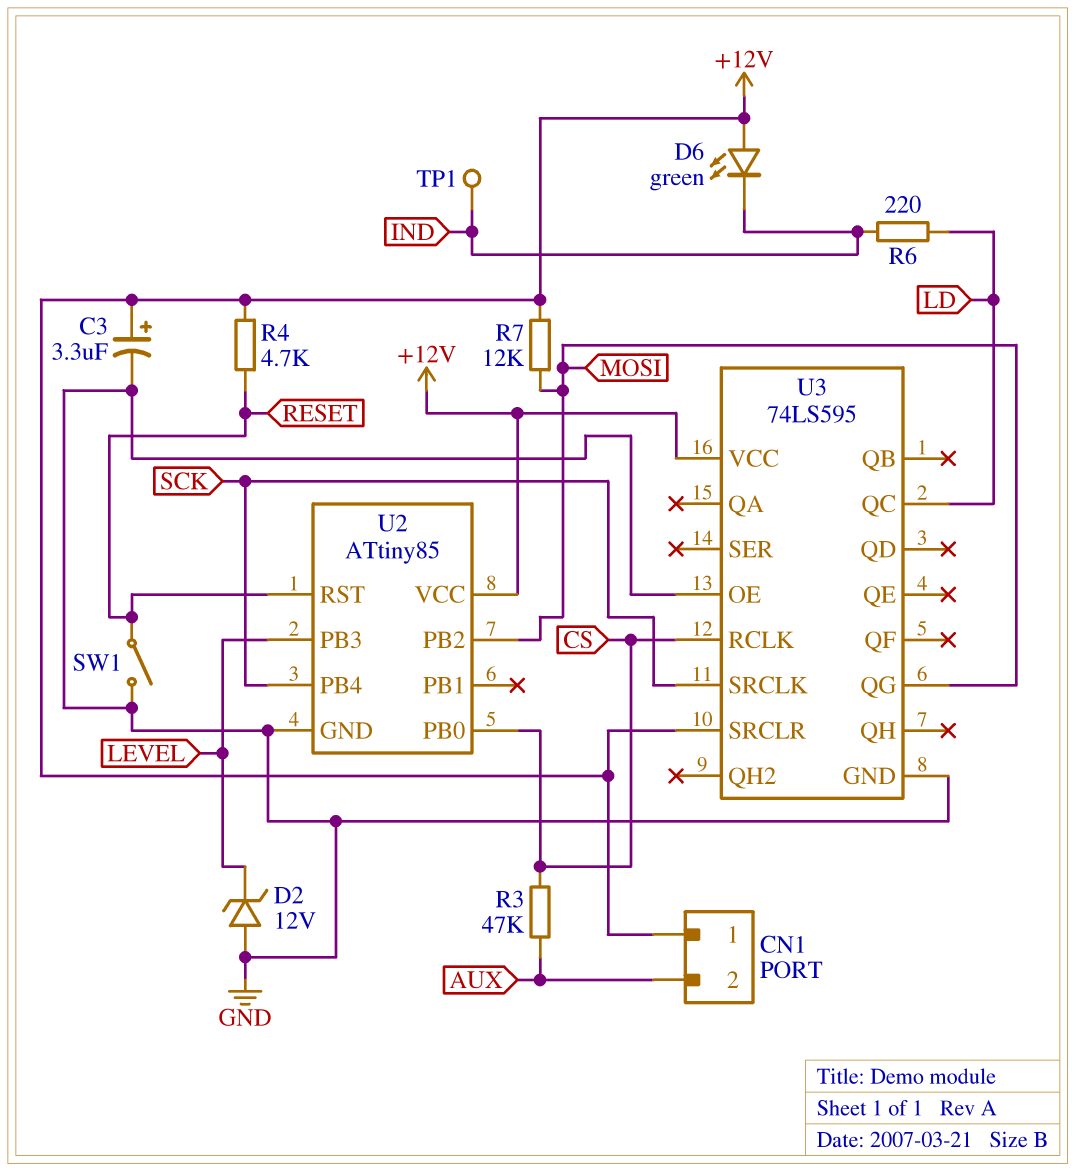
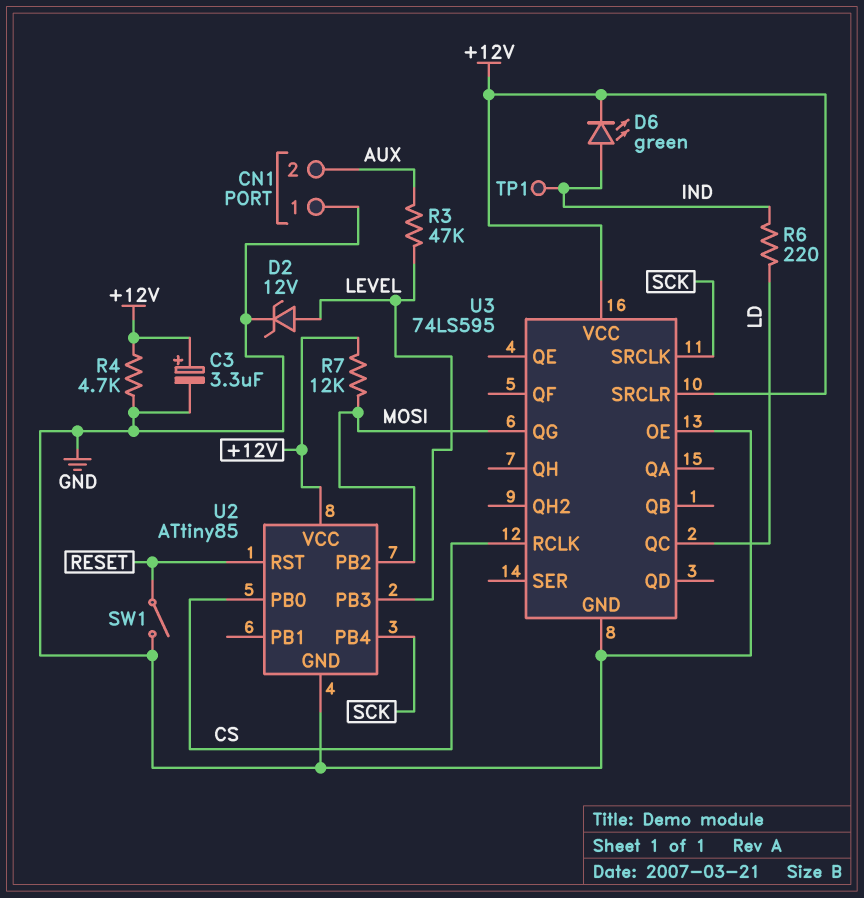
CN1 pin 1: +12V -> GND
D2: zener 12V (A GND, K LEVEL) -> zener 12V (A LEVEL, K GND)
D6: LED green (A +12V, K IND) -> LED green (A IND, K +12V)
R3: 47k (AUX, CS) -> 47k (AUX, LEVEL)
R4: 4.7k (+12V, RESET) -> 4.7k (+12V, GND)

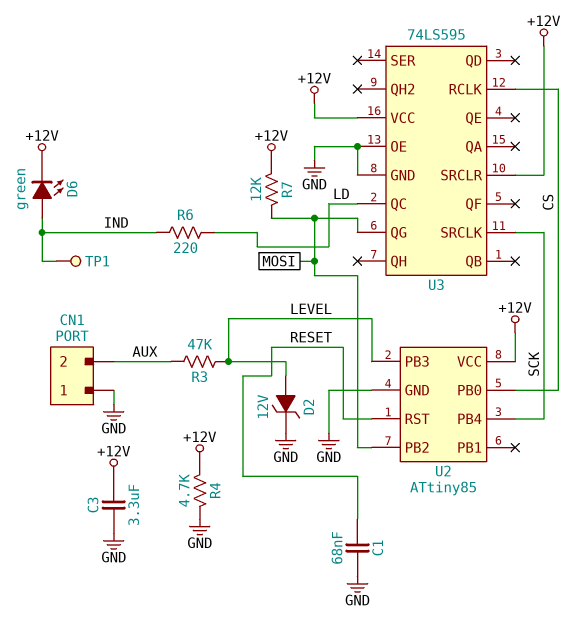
C1: none -> 68nF (GND, RESET)
C3: 3.3uF (plus +12V, minus GND) -> 3.3uF (+12V, GND)
SW1: switch (GND, RESET) -> none

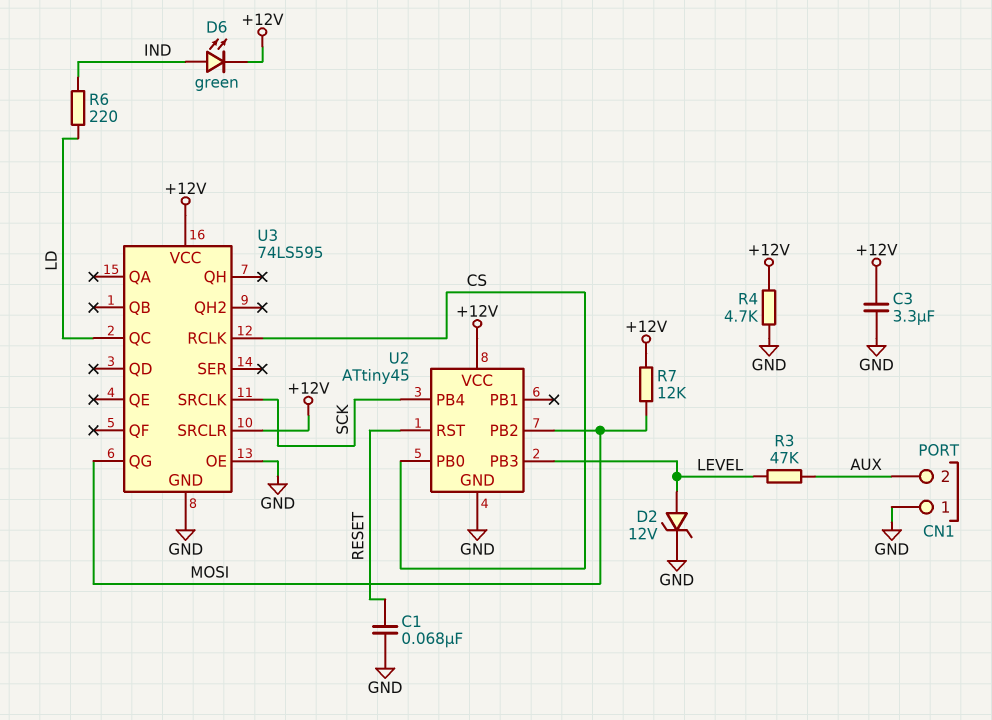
TP1: test point (IND) -> none
U2: ATtiny85 -> ATtiny45

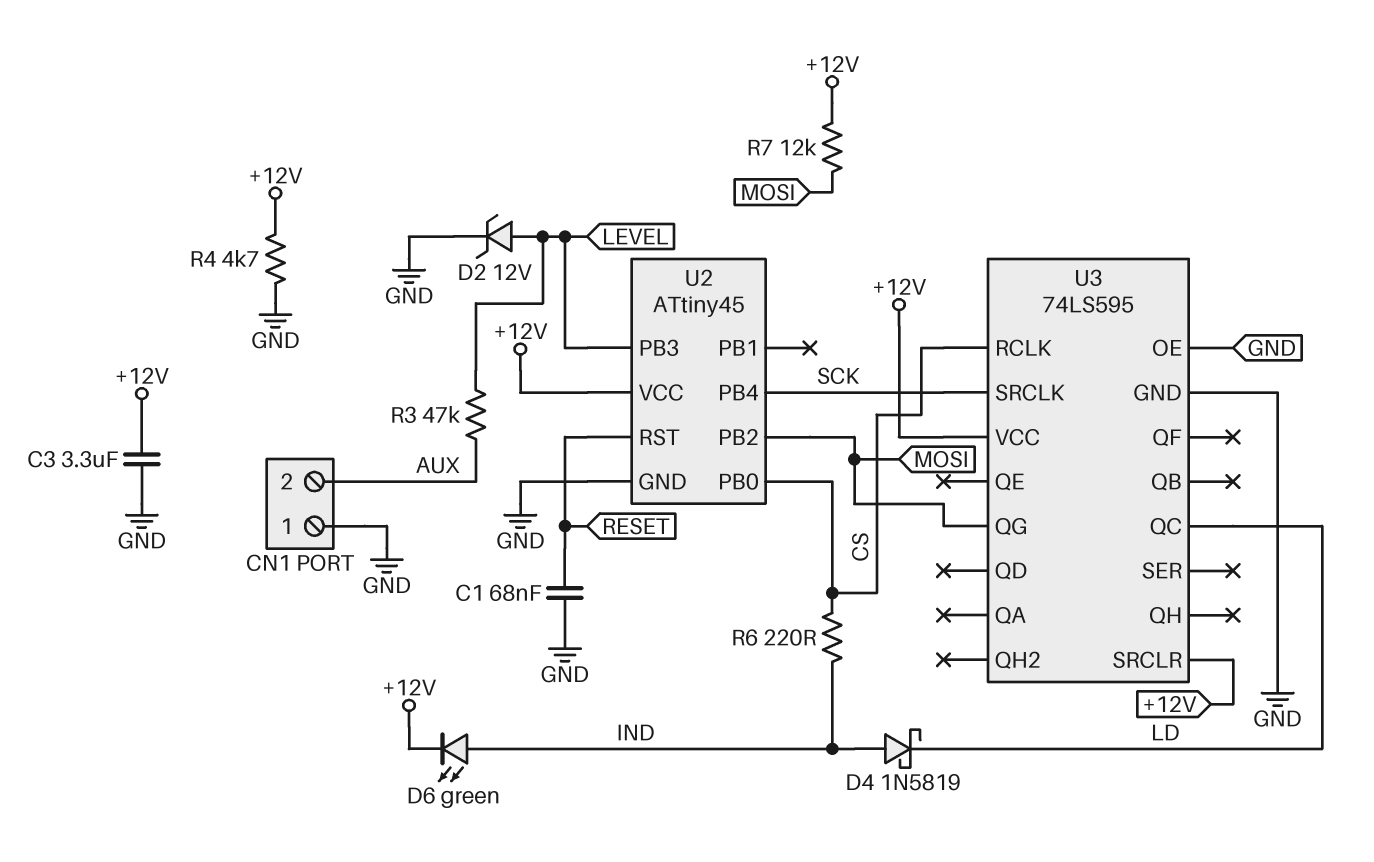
D4: none -> schottky 1N5819 (A IND, K LD)
R6: 220 (IND, LD) -> 220 (CS, IND)

